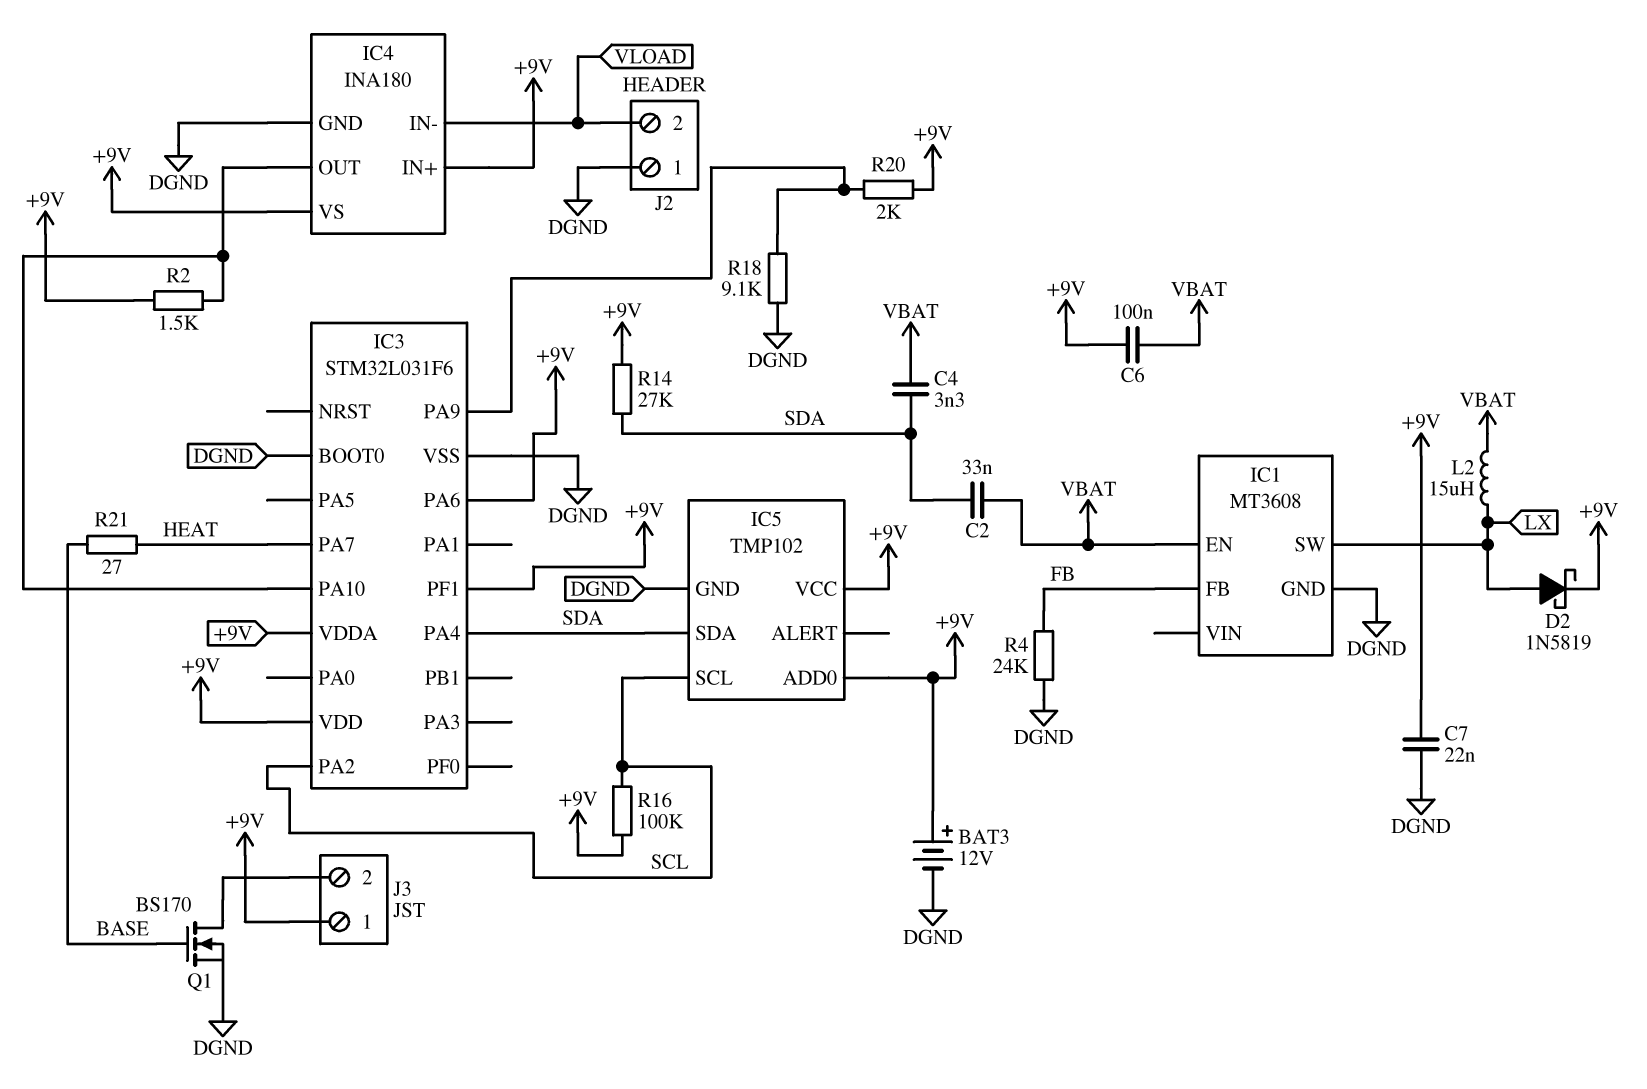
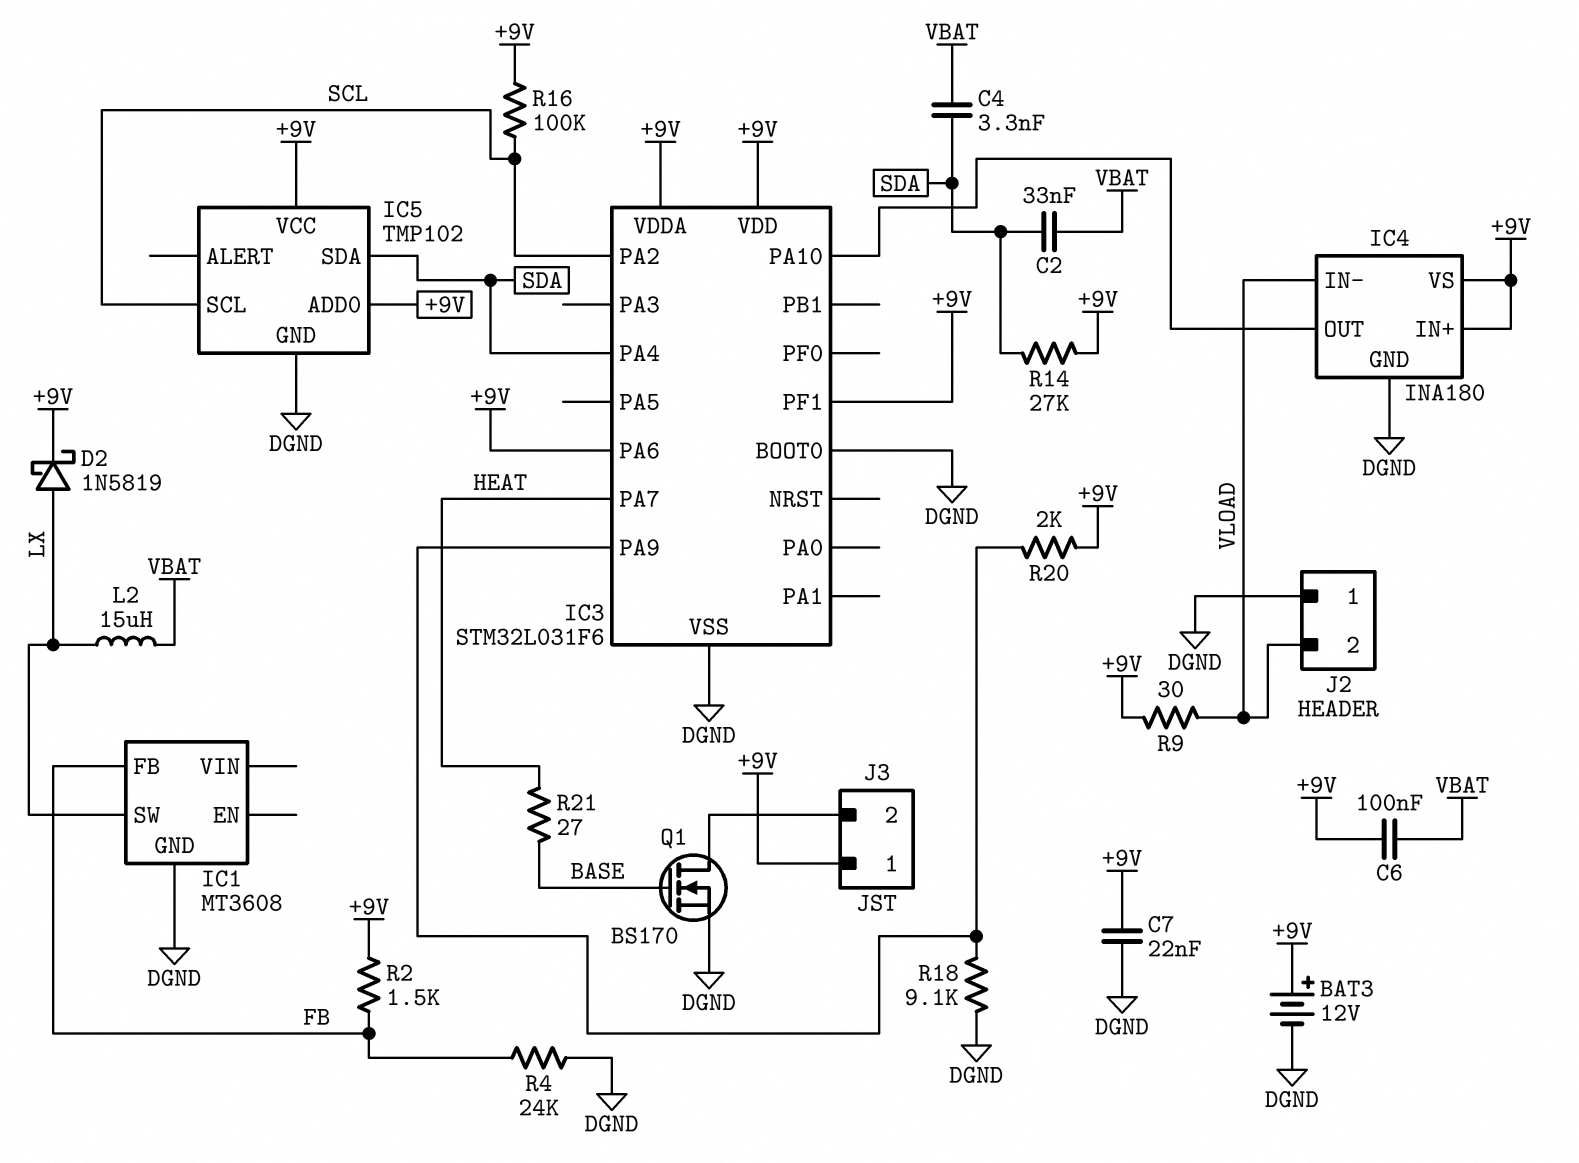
IC1 pin EN: VBAT -> none
R2: 1.5k (+9V, IC3/PA10) -> 1.5k (+9V, FB)
R9: none -> 30 (+9V, VLOAD)

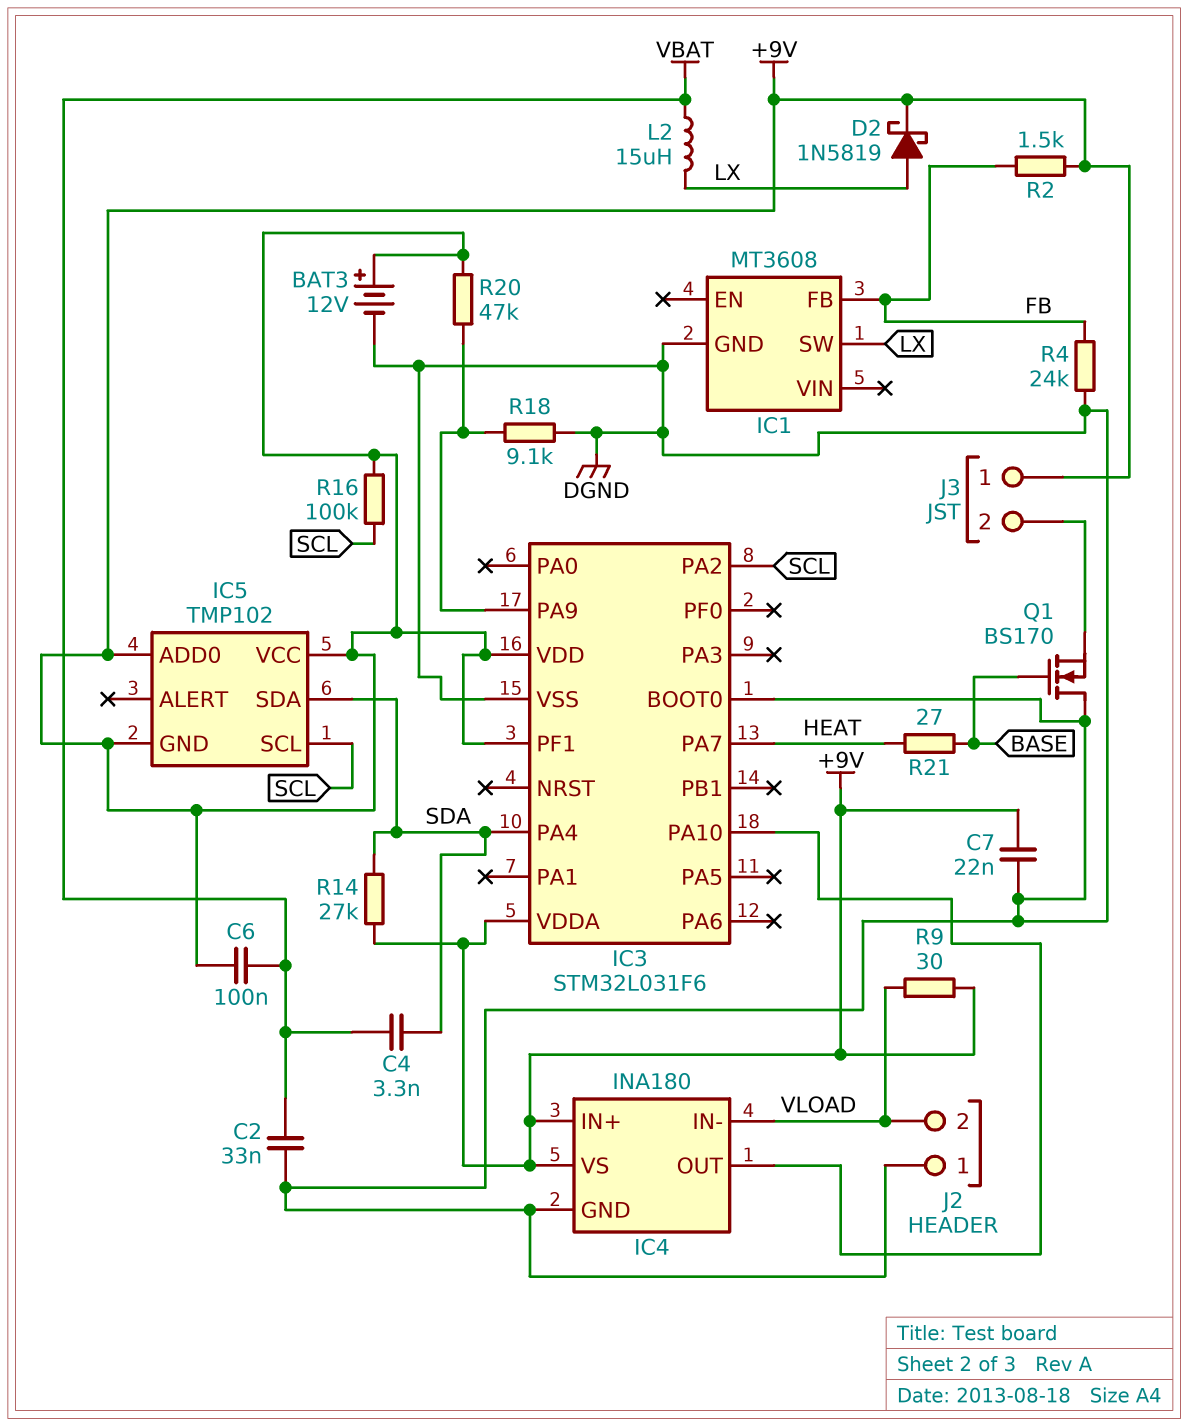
C2: 33nF (SDA, VBAT) -> 33nF (DGND, VBAT)
IC3 pin PA6: +9V -> none
IC5 pin GND: DGND -> +9V
Q1: NMOS BS170 (G BASE, D J3/2, S DGND) -> NMOS BS170 (G BASE, D DGND, S J3/2)
R20: 2k (+9V, IC3/PA9) -> 47k (+9V, IC3/PA9)

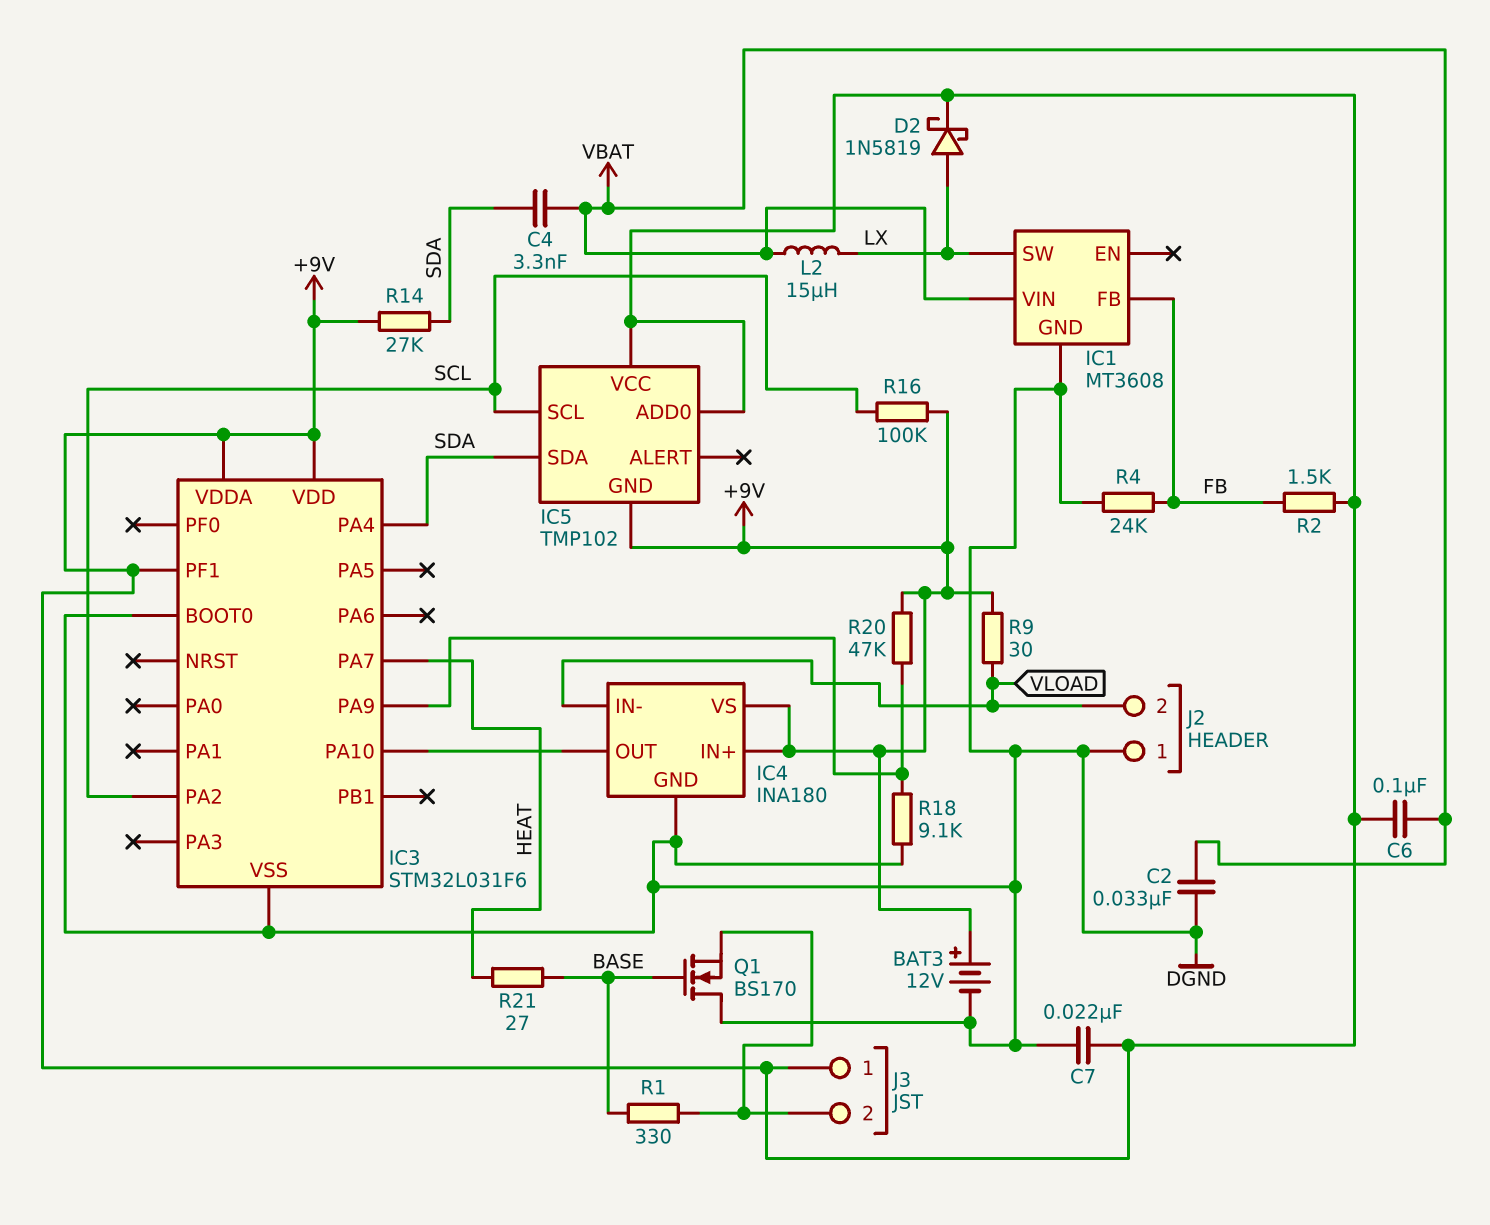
IC1 pin VIN: none -> VBAT
R1: none -> 330 (BASE, J3/2)

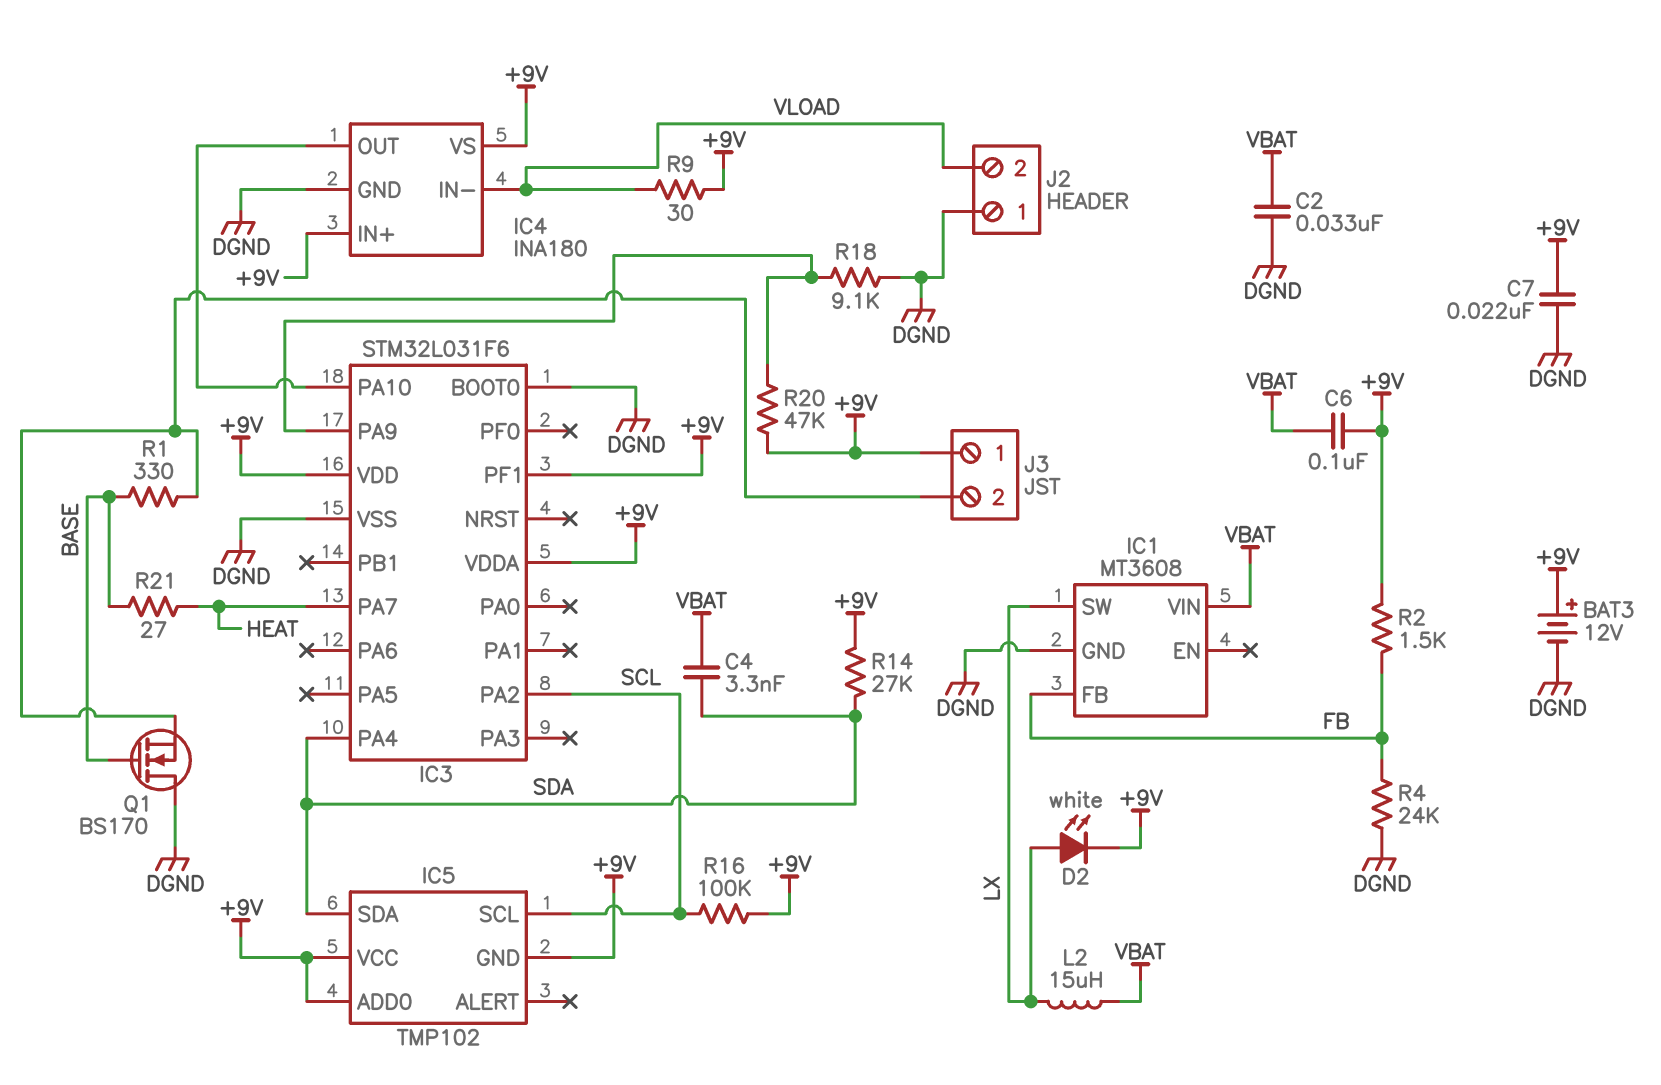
D2: schottky 1N5819 (A LX, K +9V) -> LED white (A LX, K +9V)

